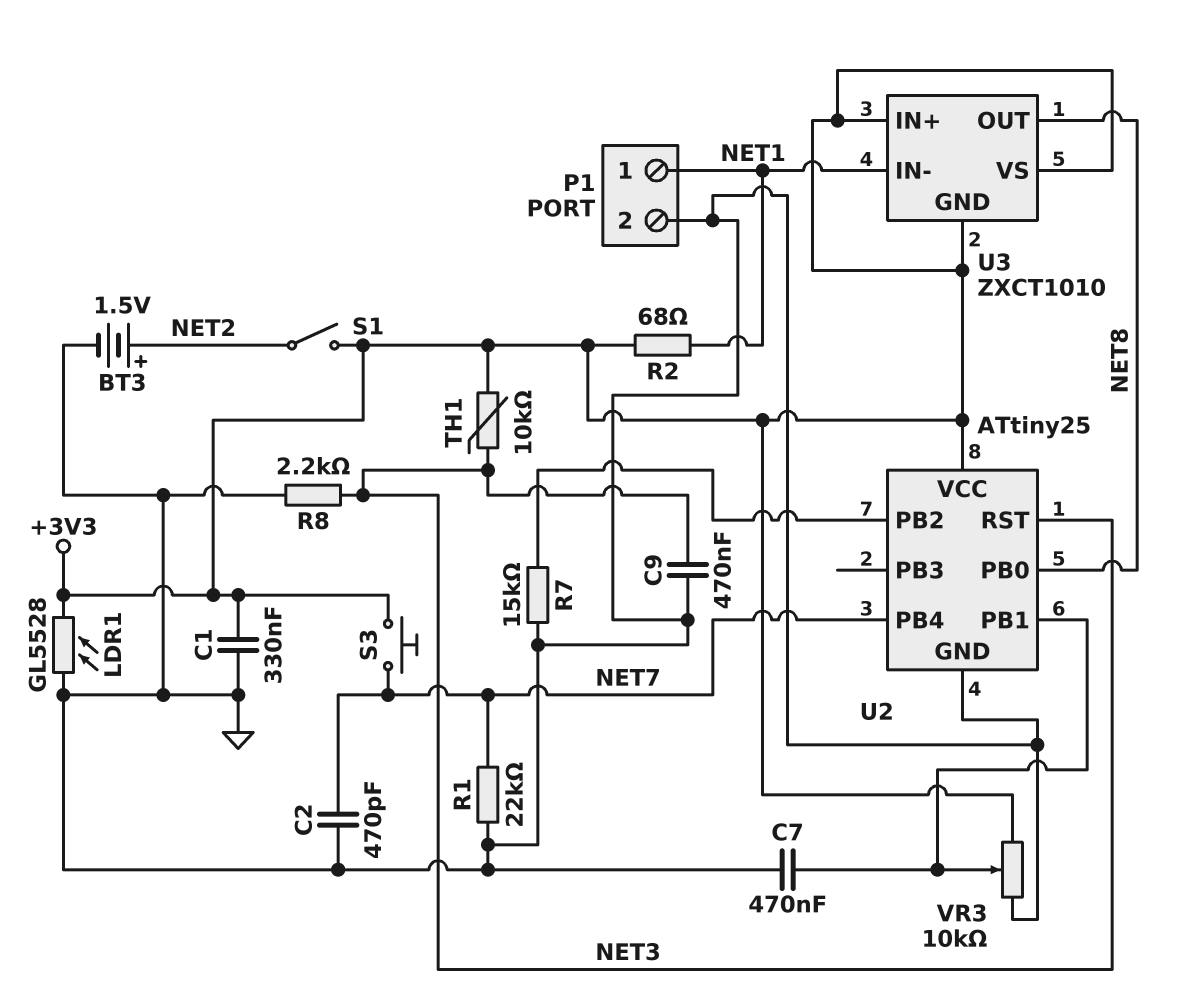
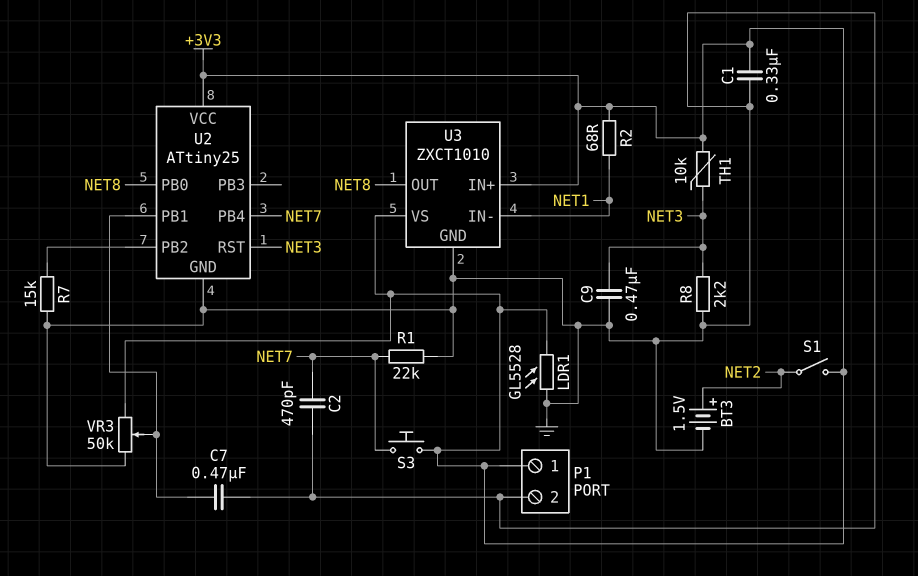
P1 pin 1: NET1 -> +3V3
U3 pin GND: +3V3 -> GND
VR3: 10k (+3V3, GND, wiper U2/PB1) -> 50k (+3V3, GND, wiper U2/PB1)

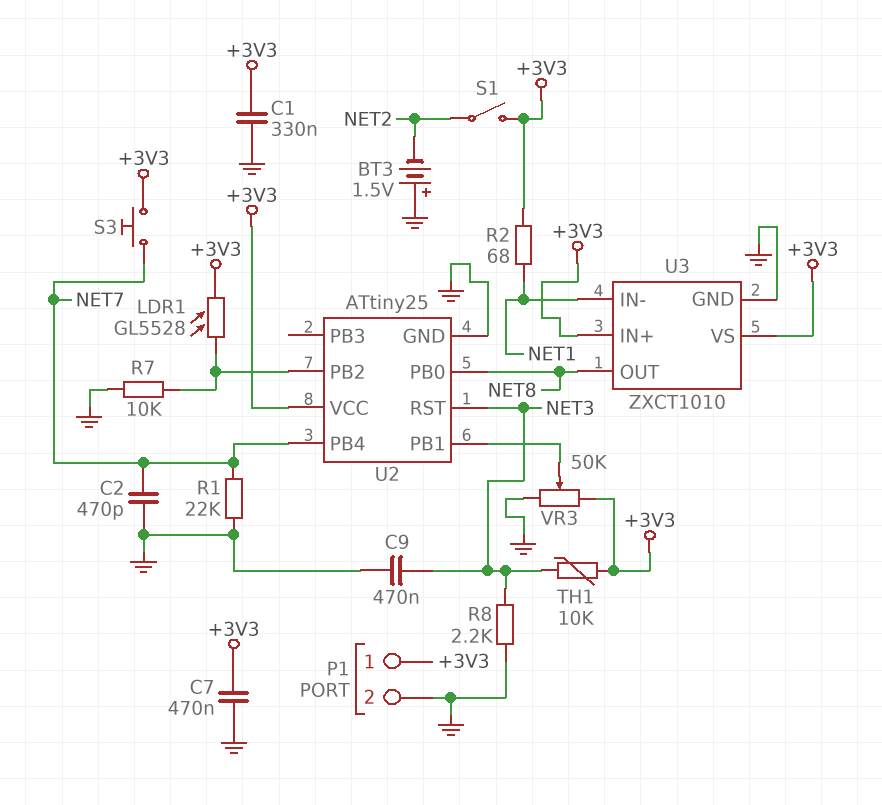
BT3: 1.5V (plus NET2, minus GND) -> 1.5V (plus GND, minus NET2)
C7: 470nF (GND, U2/PB1) -> 470nF (+3V3, GND)
LDR1: GL5528 (+3V3, GND) -> GL5528 (+3V3, U2/PB2)
R7: 15k (GND, U2/PB2) -> 10k (GND, U2/PB2)

